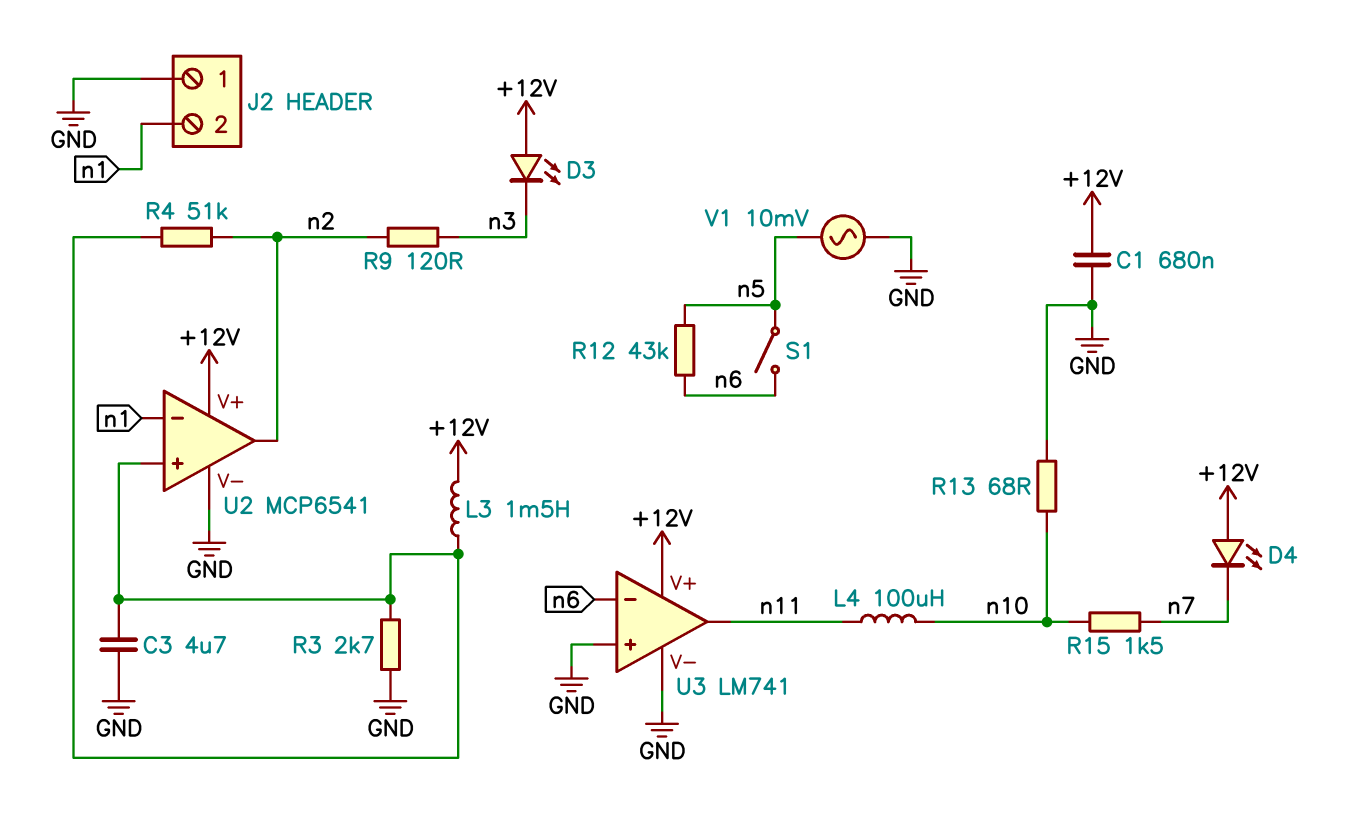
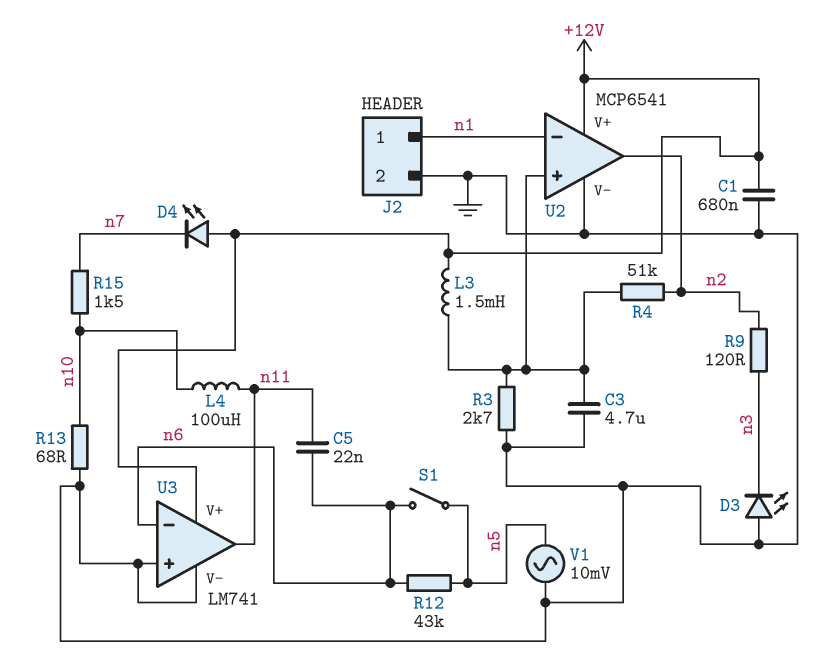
C5: none -> 22nF (n6, n11)
D3: LED (A +12V, K n3) -> LED (A GND, K n3)
J2 pin 1: GND -> n1
J2 pin 2: n1 -> GND

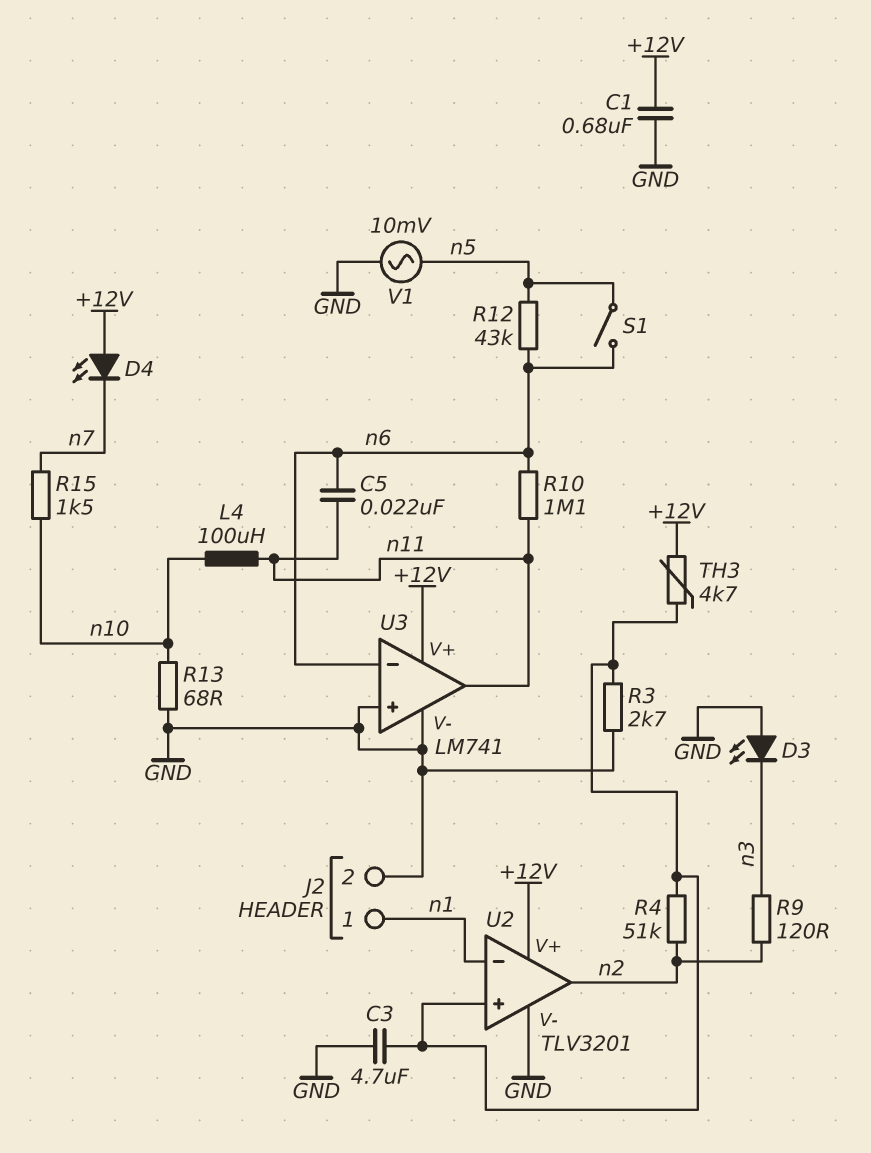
L3: 1.5mH (+12V, U2/in+) -> none
R10: none -> 1.1M (n6, n11)
TH3: none -> 4.7k (+12V, U2/in+)
U2: MCP6541 -> TLV3201

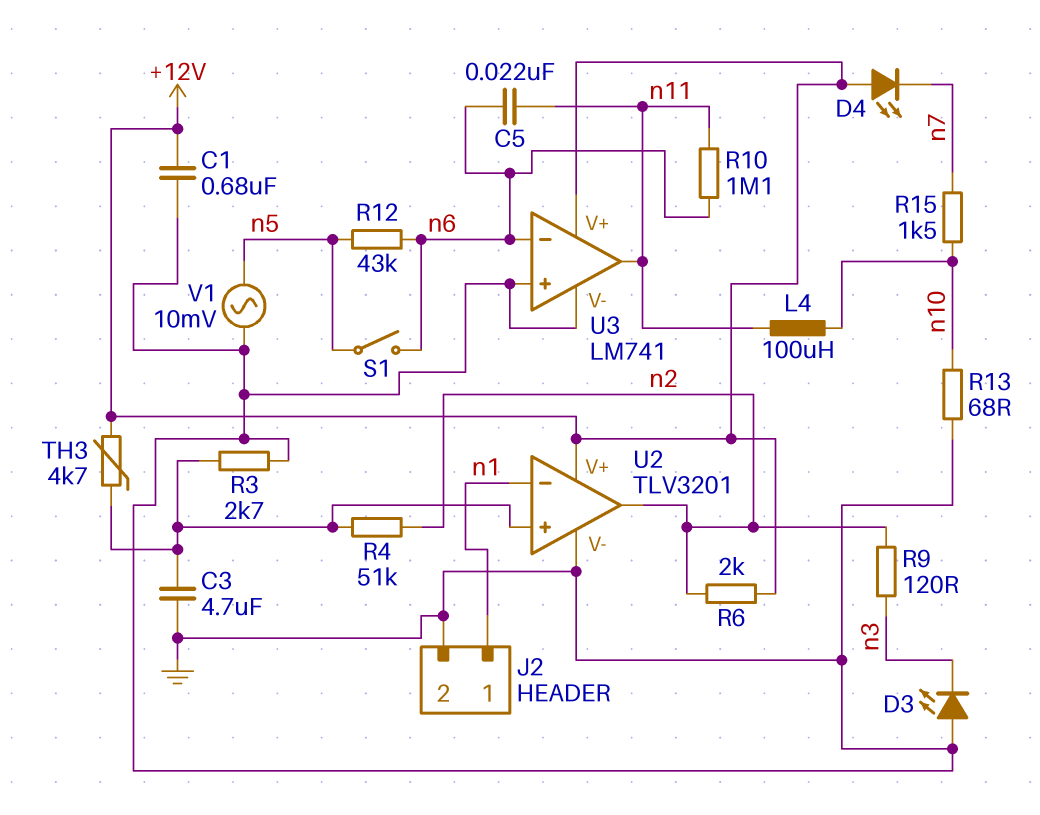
R6: none -> 2k (+12V, n2)

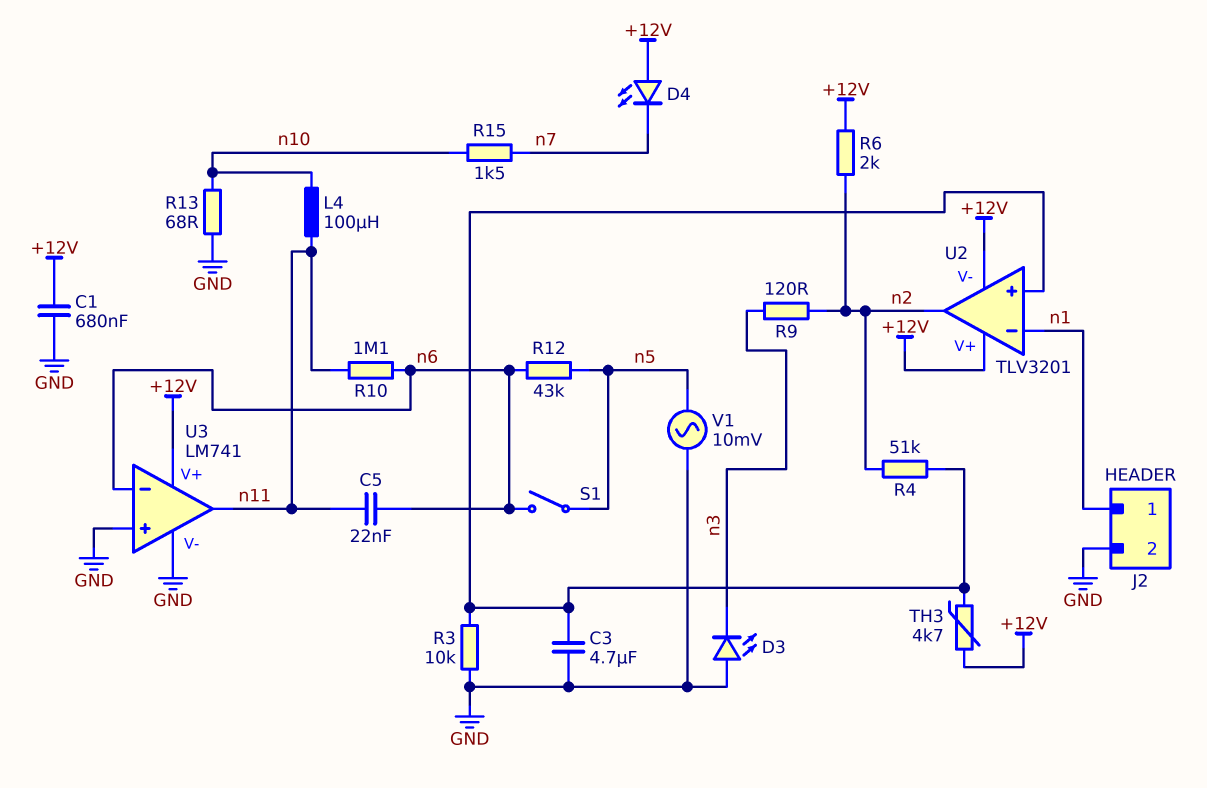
R3: 2.7k (GND, U2/in+) -> 10k (GND, U2/in+)
U2 pin V-: GND -> +12V

